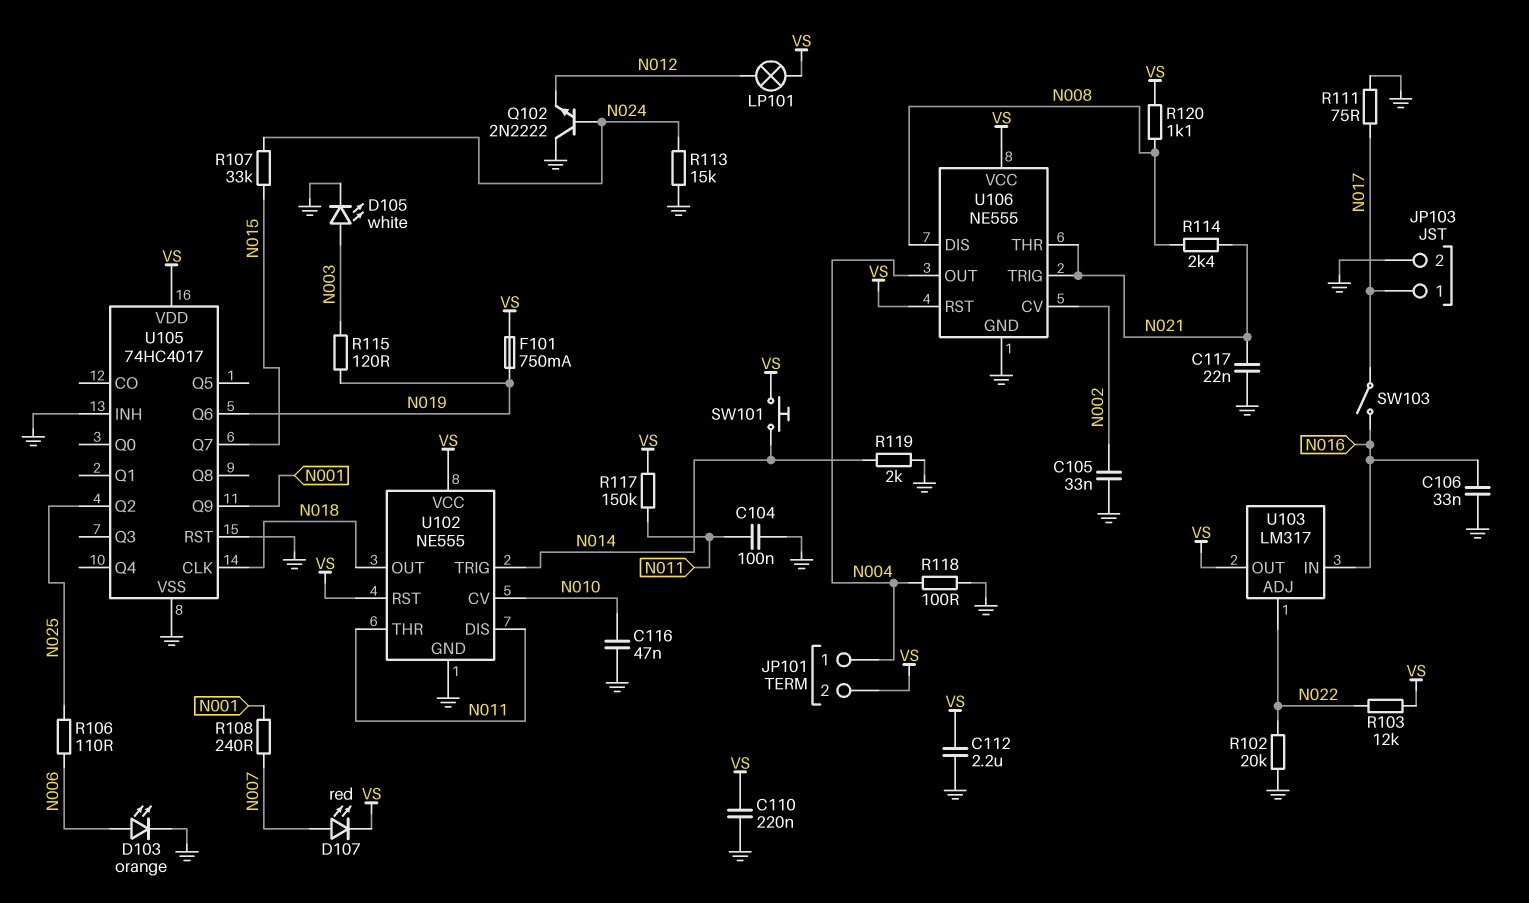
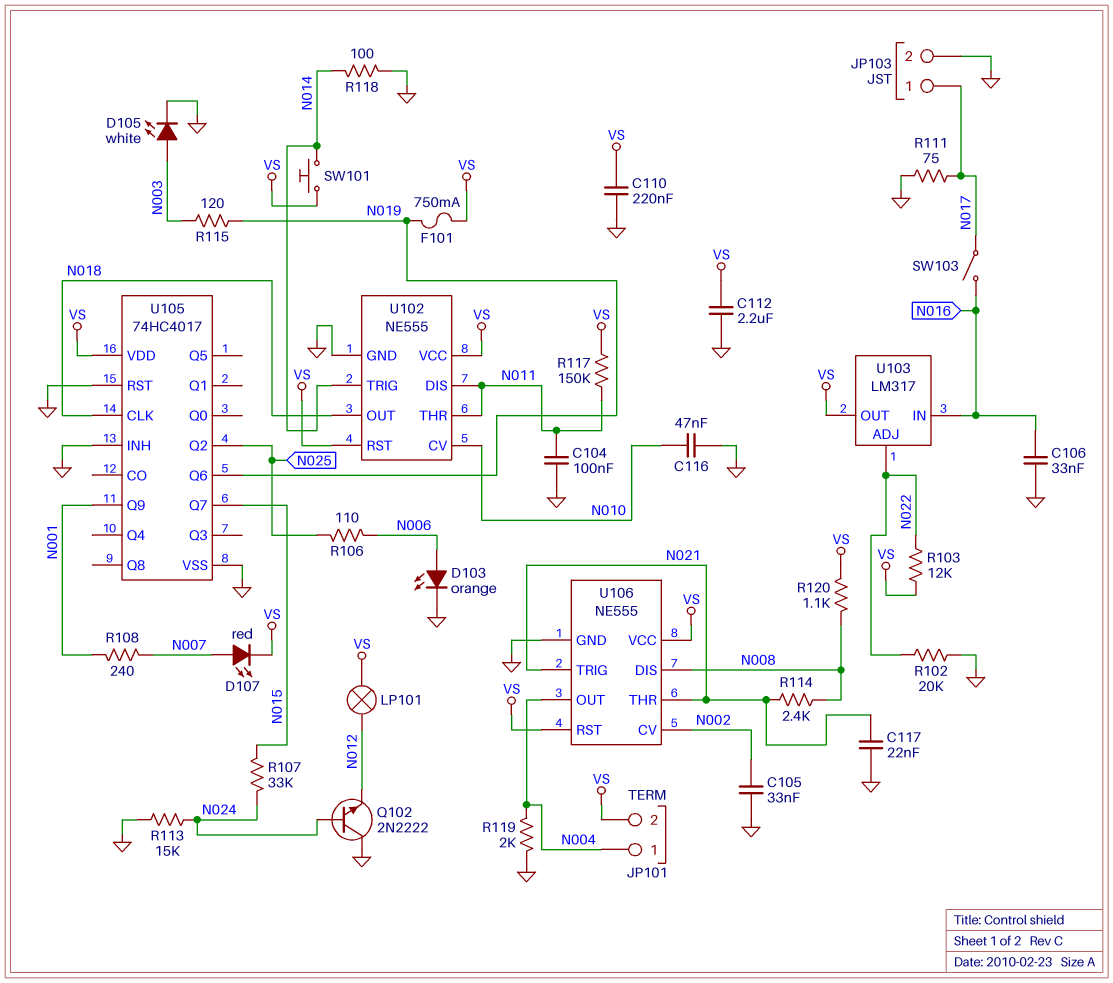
R118: 100 (GND, N004) -> 100 (GND, N014)
R119: 2k (GND, N014) -> 2k (GND, N004)

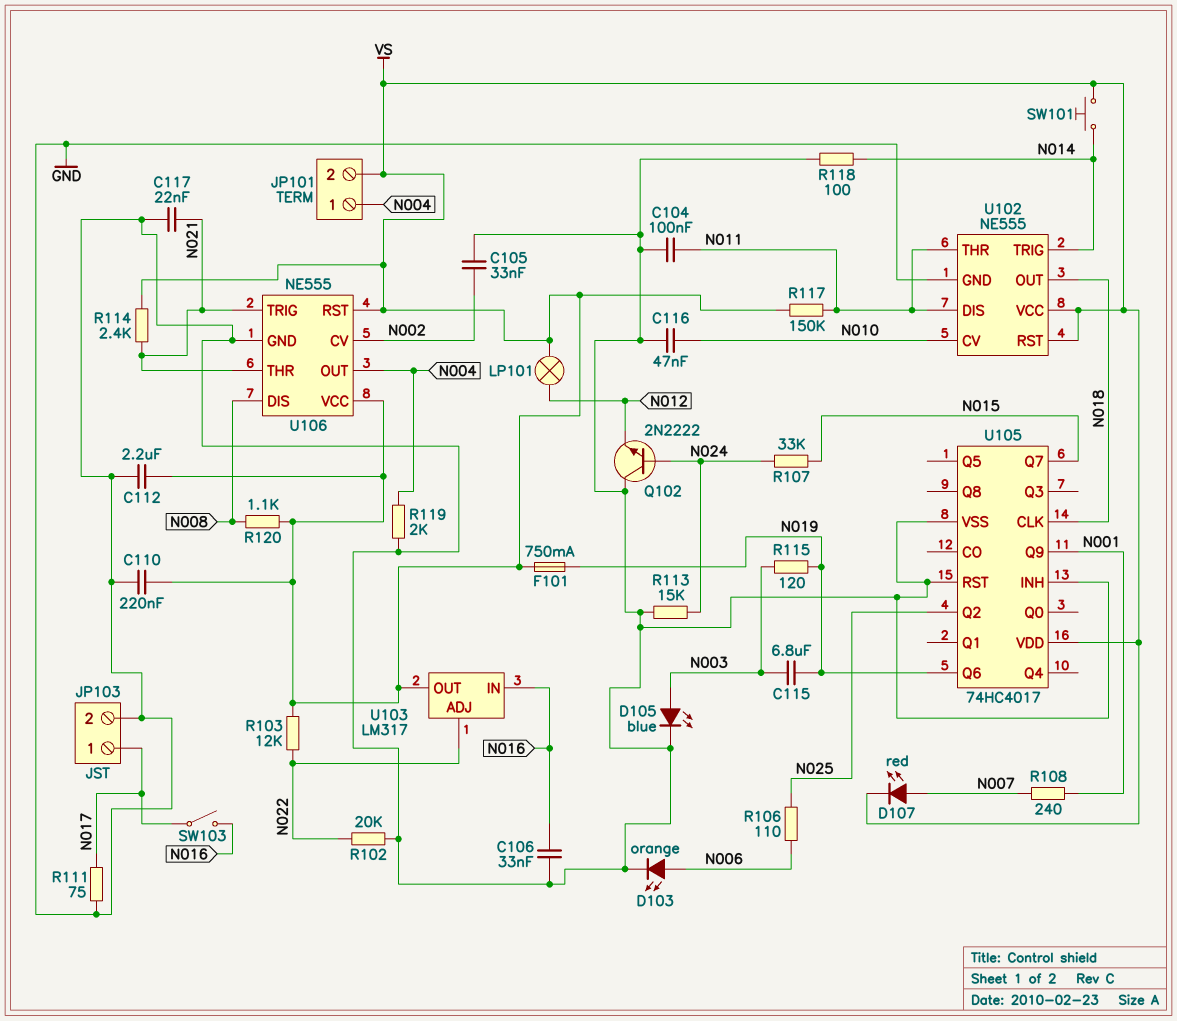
C115: none -> 6.8uF (N003, N019)
D105: LED white (A N003, K GND) -> LED blue (A N003, K GND)
R114: 2.4k (N008, N021) -> 2.4k (N021, VS)

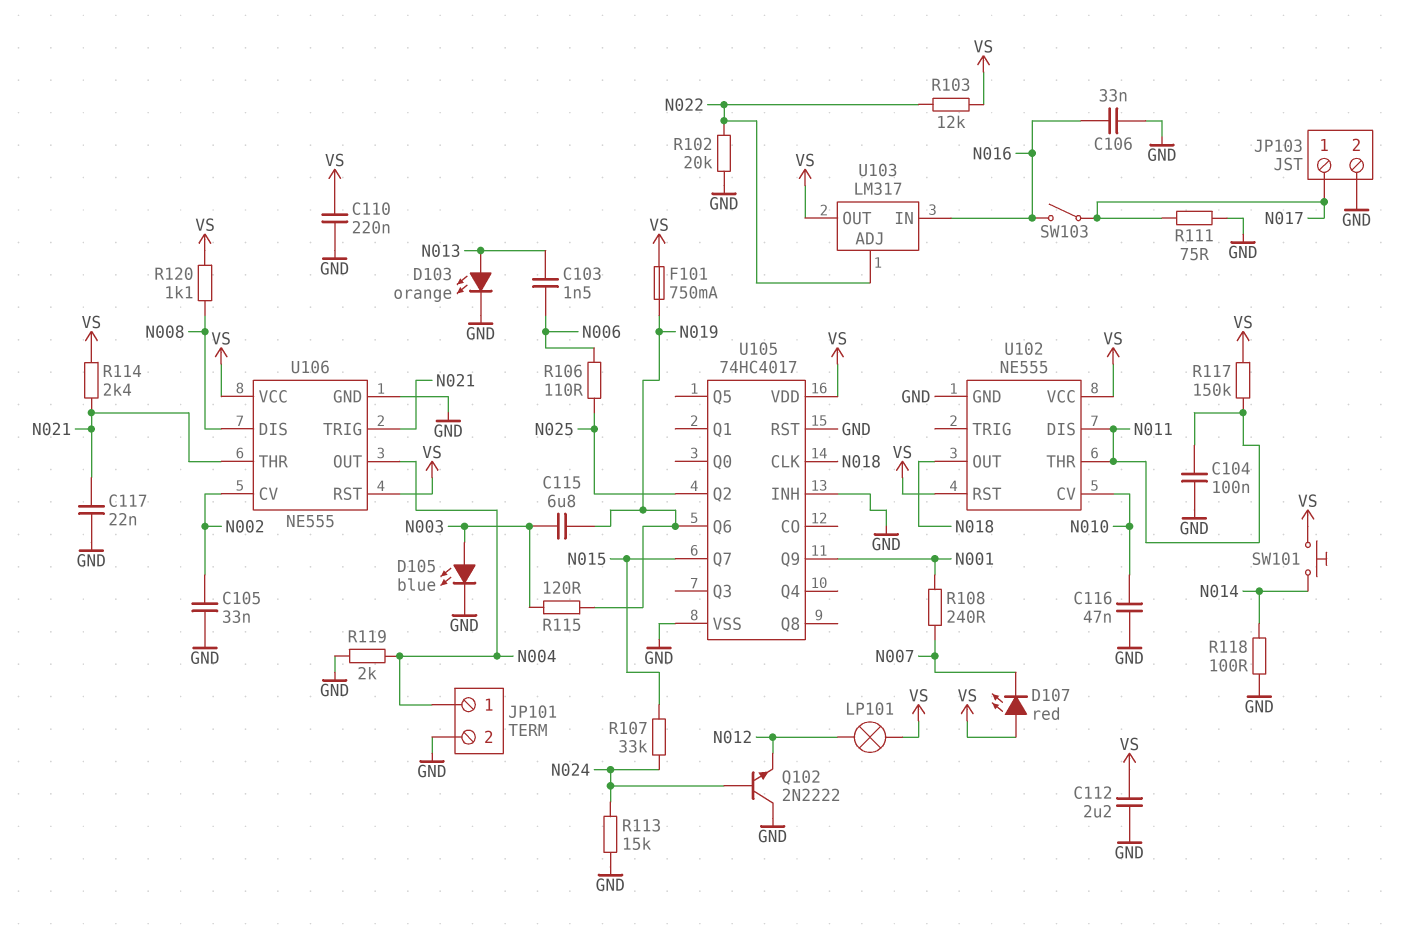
C103: none -> 1.5nF (N006, N013)
D103: LED orange (A N006, K GND) -> LED orange (A N013, K GND)
D107: LED red (A N007, K VS) -> LED red (A VS, K N007)
JP101 pin 2: VS -> GND
U102 pin TRIG: N014 -> none

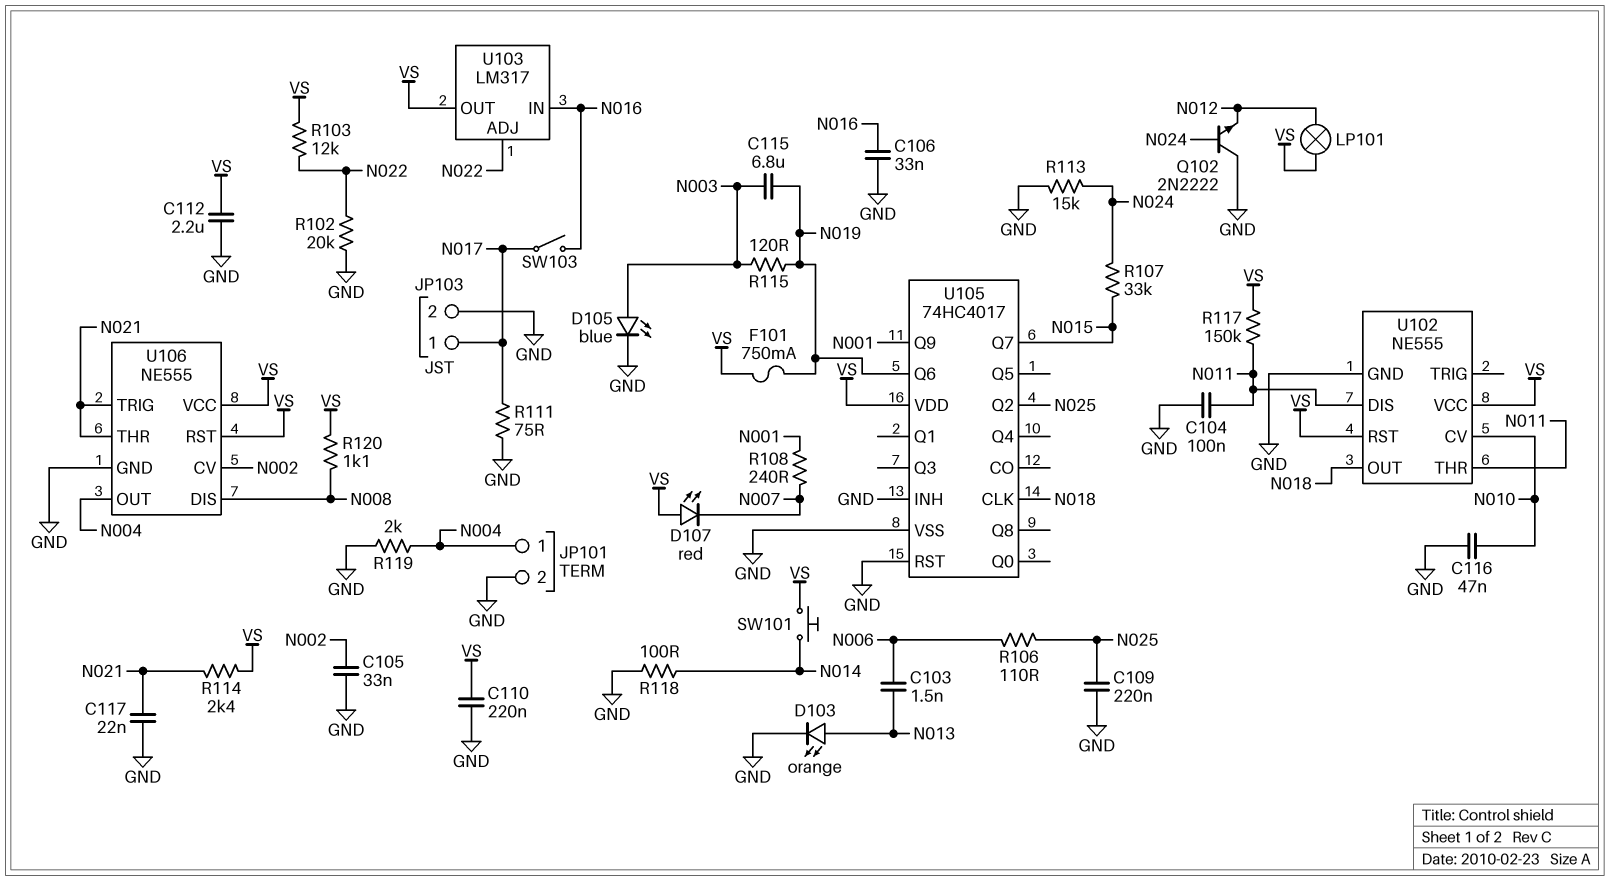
C109: none -> 220nF (GND, N025)

